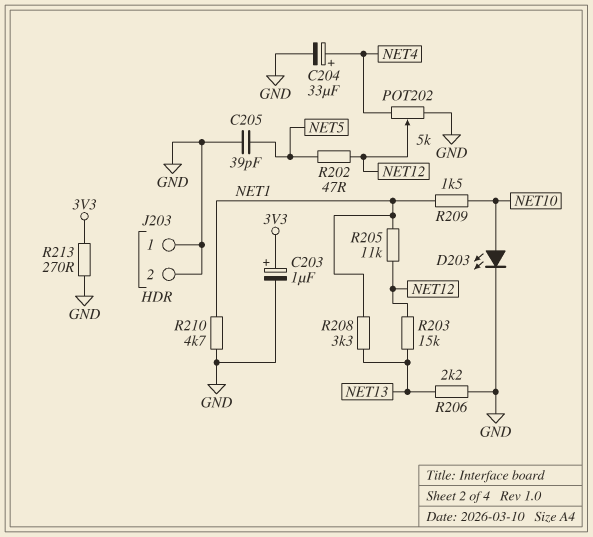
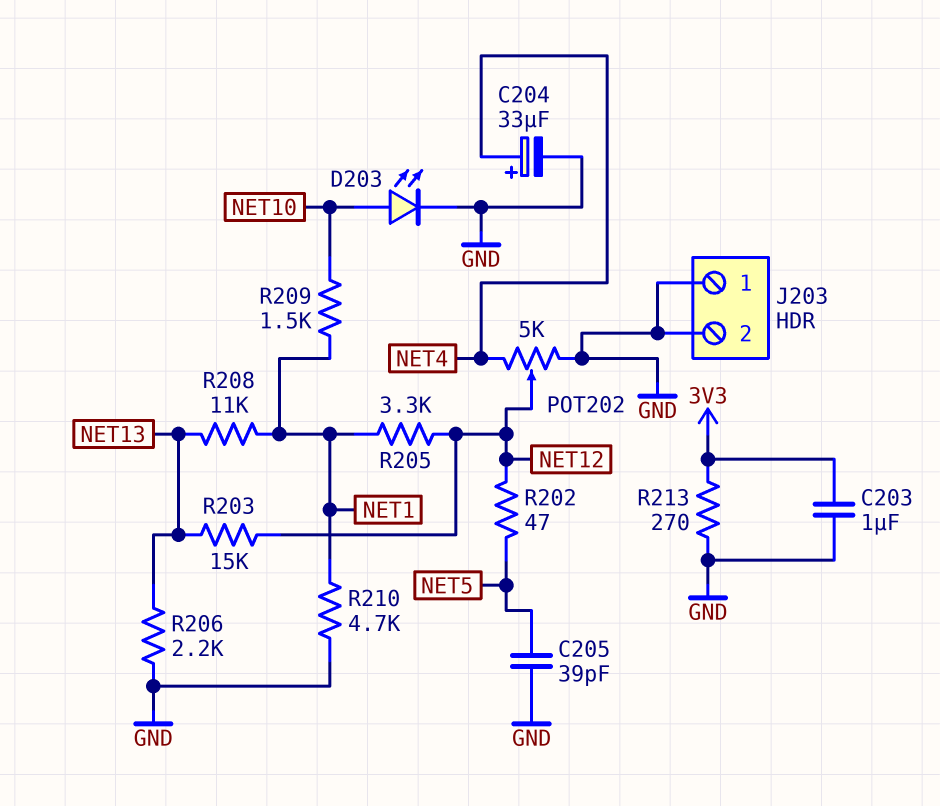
C203: 1uF (plus 3V3, minus GND) -> 1uF (3V3, GND)
R205: 11k (NET1, NET12) -> 3.3k (NET1, NET12)
R208: 3.3k (NET1, NET13) -> 11k (NET1, NET13)

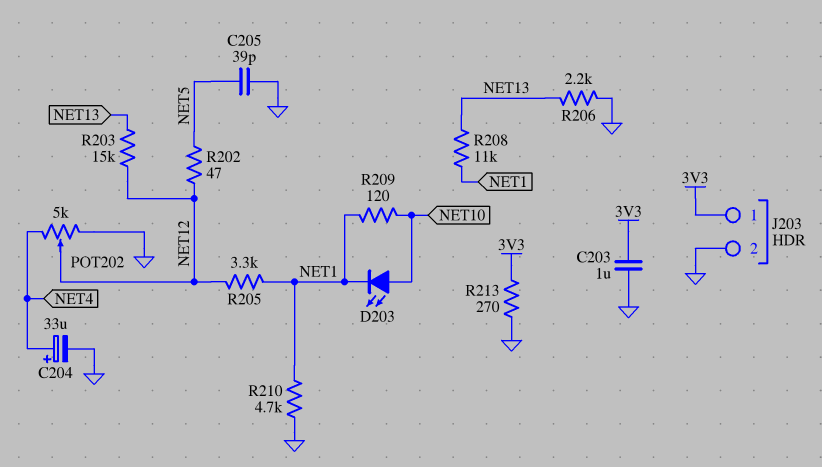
D203: LED (A NET10, K GND) -> LED (A NET10, K NET1)
J203 pin 1: GND -> 3V3
R209: 1.5k (NET1, NET10) -> 120 (NET1, NET10)

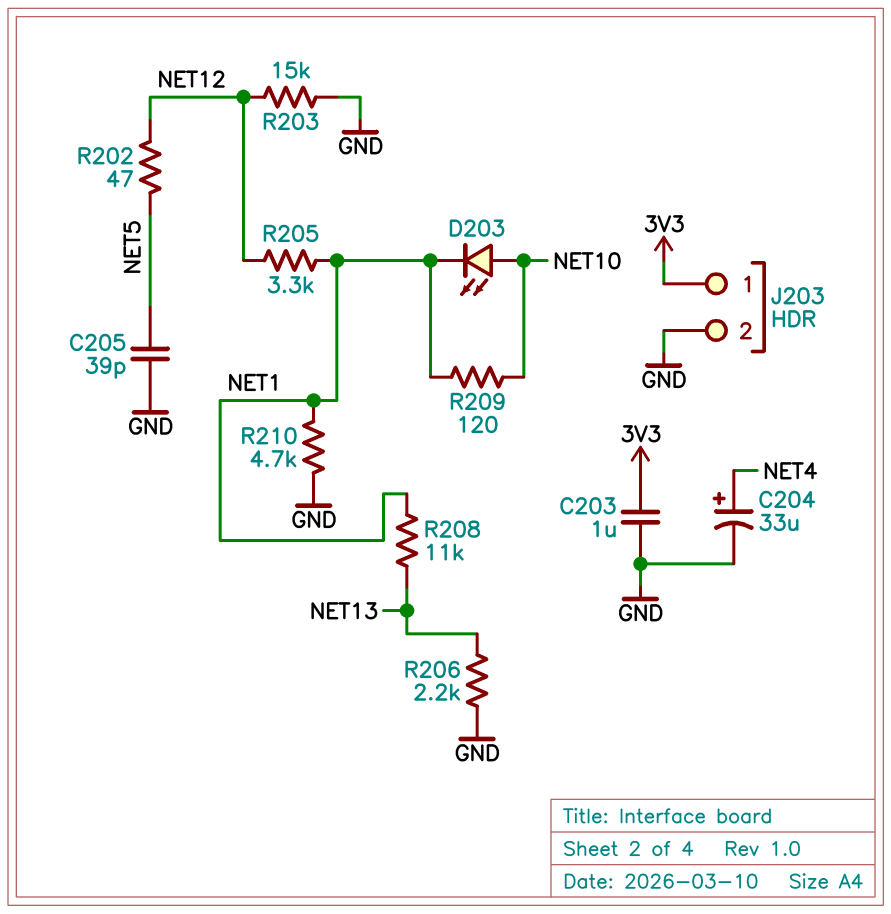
POT202: 5k (GND, NET4, wiper NET12) -> none
R203: 15k (NET12, NET13) -> 15k (GND, NET12)
R213: 270 (3V3, GND) -> none

